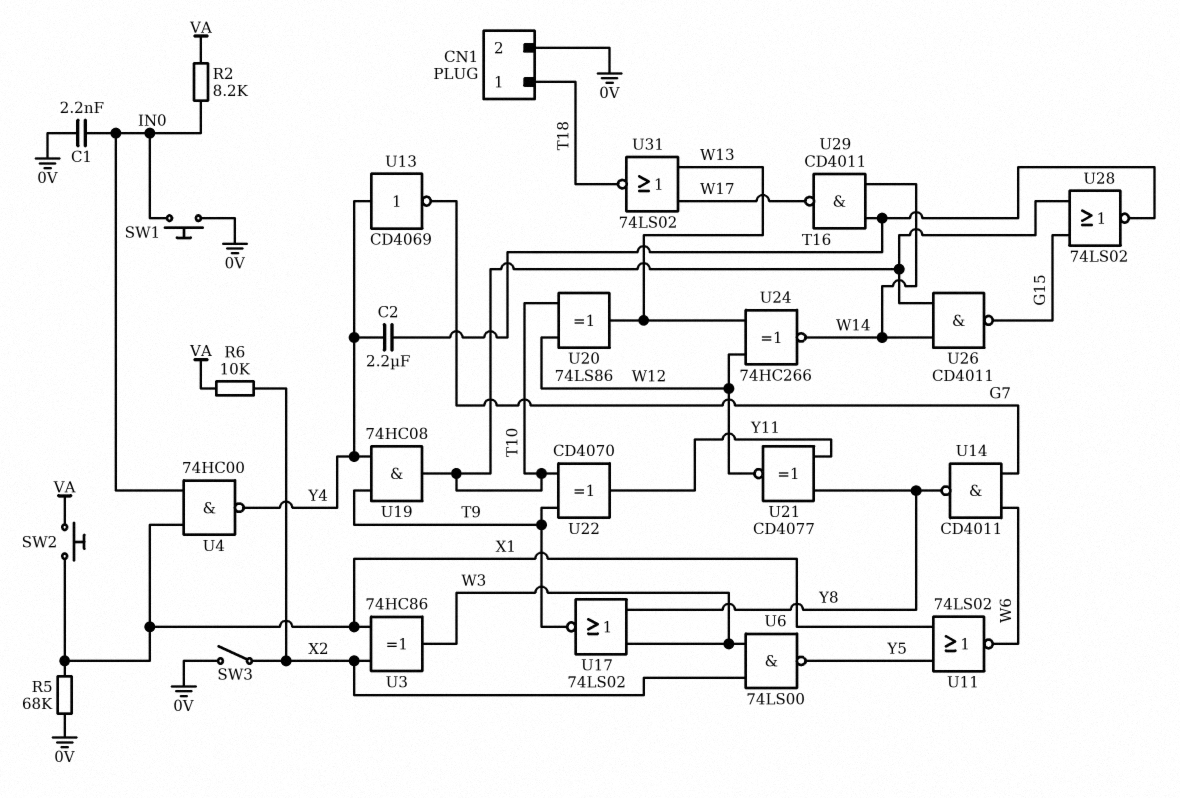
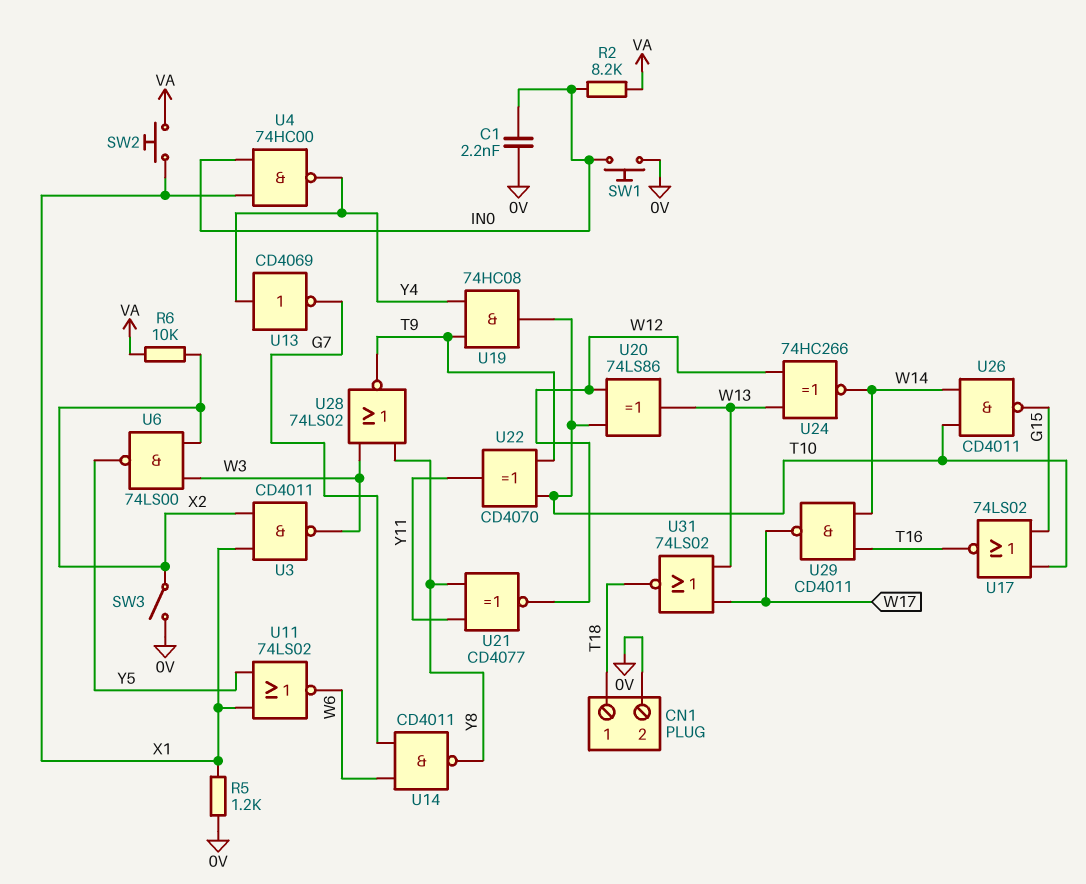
C2: 2.2uF (T16, Y4) -> none
R5: 68k (0V, X1) -> 1.2k (0V, X1)
U3: XOR 74HC86 (in X1, in X2, out W3) -> NAND CD4011 (in X1, in X2, out W3)
U17: NOR 74LS02 (in W3, in Y8, out T9) -> NOR 74LS02 (in G15, in T10, out T16)
U28: NOR 74LS02 (in G15, in T10, out T16) -> NOR 74LS02 (in W3, in Y8, out T9)

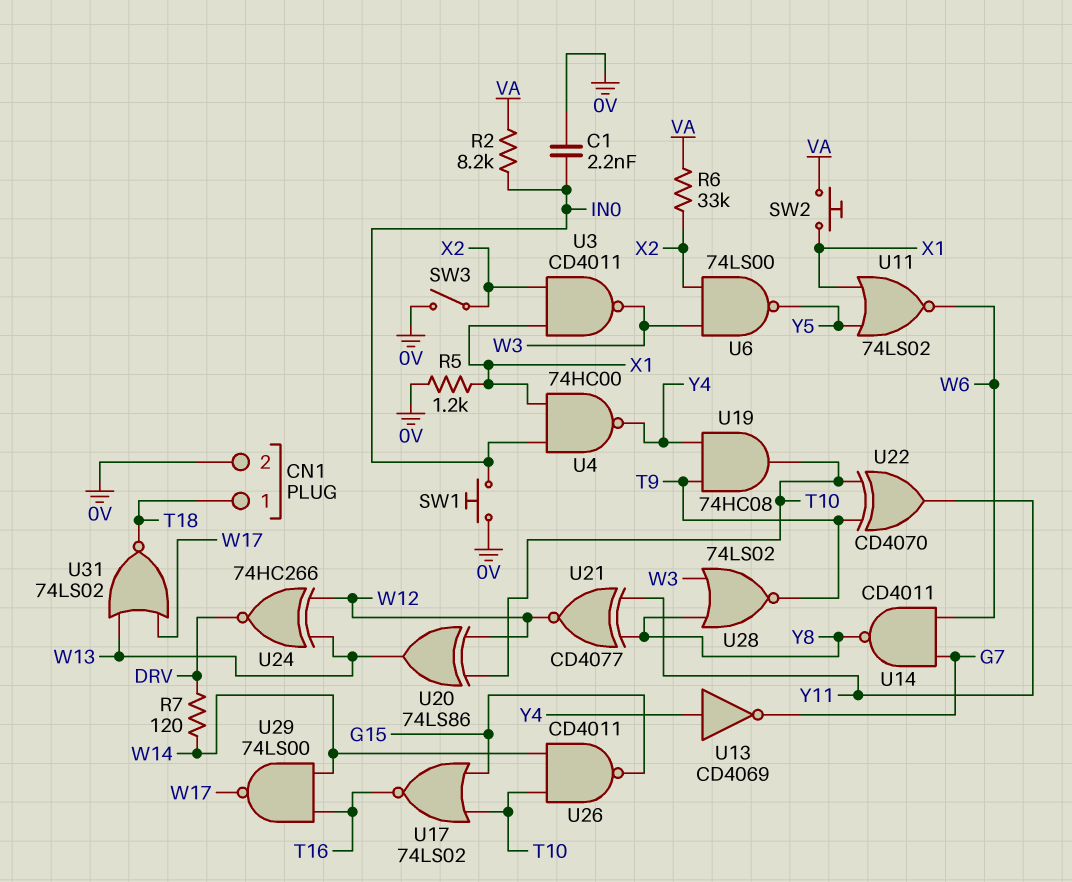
R6: 10k (VA, X2) -> 33k (VA, X2)
R7: none -> 120 (DRV, W14)
U24: XNOR 74HC266 (in W12, in W13, out W14) -> XNOR 74HC266 (in W12, in W13, out DRV)
U29: NAND CD4011 (in T16, in W14, out W17) -> NAND 74LS00 (in T16, in W14, out W17)

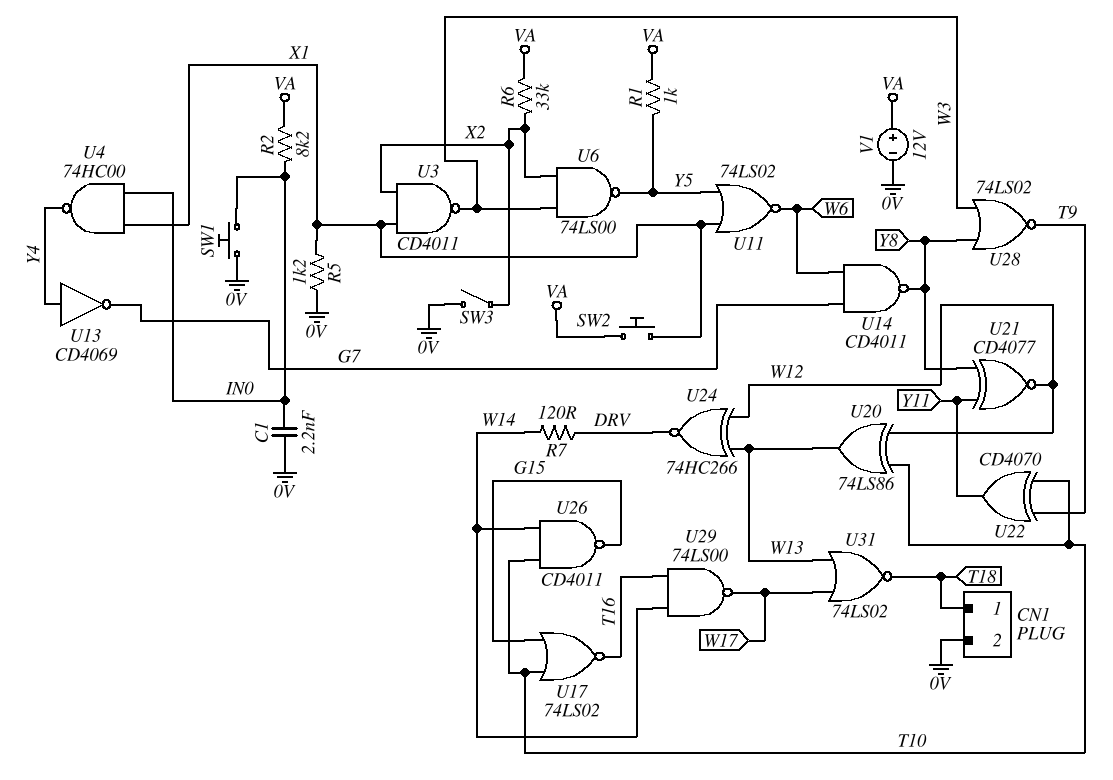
R1: none -> 1k (VA, Y5)
U19: AND 74HC08 (in T9, in Y4, out T10) -> none
V1: none -> 12V (plus VA, minus 0V)

